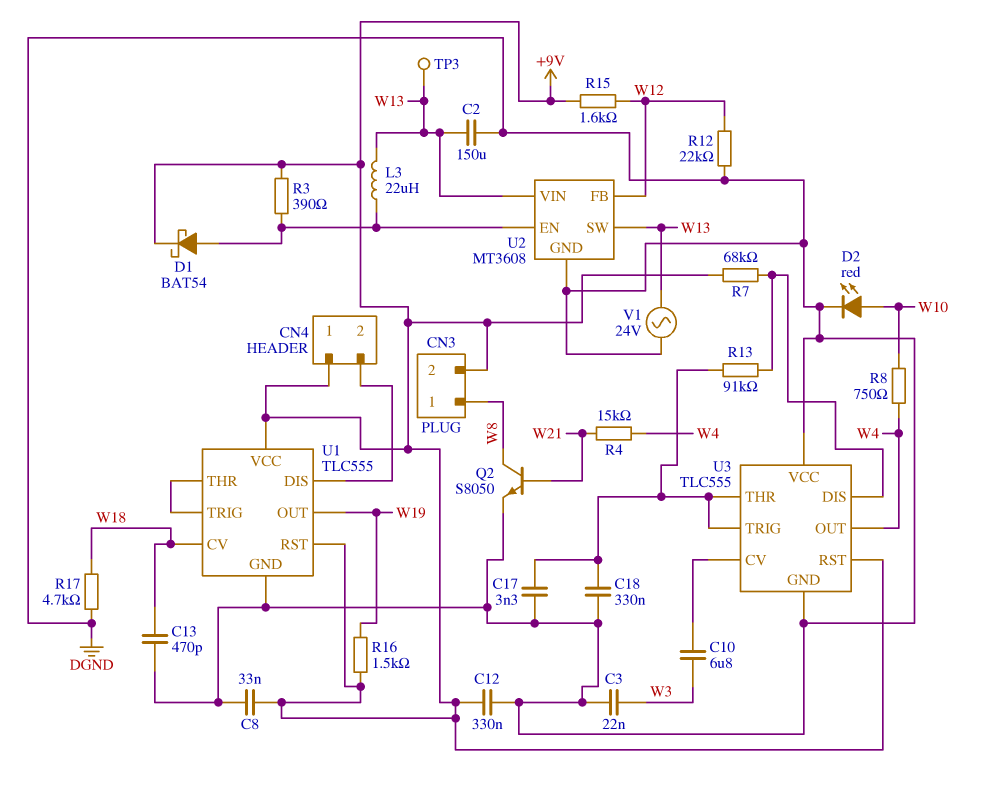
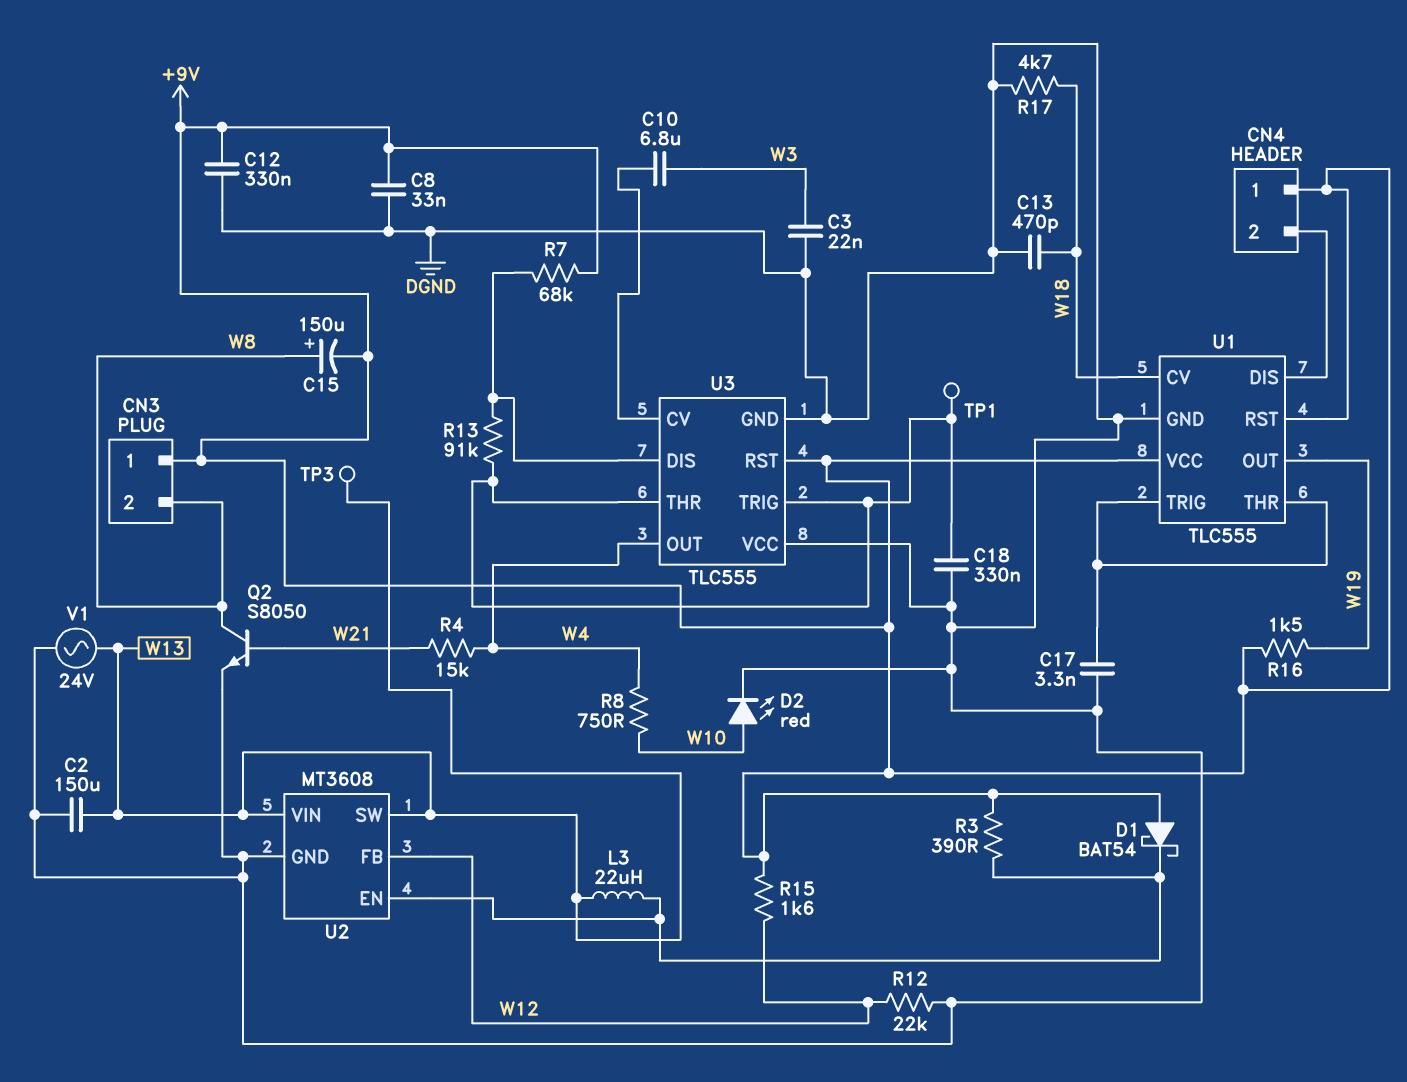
C15: none -> 150uF (plus W8, minus +9V)
C17: 3.3nF (DGND, U3/THR) -> 3.3nF (DGND, U1/THR)
CN3 pin 1: W8 -> +9V
CN3 pin 2: +9V -> W8
D1: schottky BAT54 (A U2/EN, K +9V) -> schottky BAT54 (A +9V, K U2/EN)
TP1: none -> test point (U3/THR)

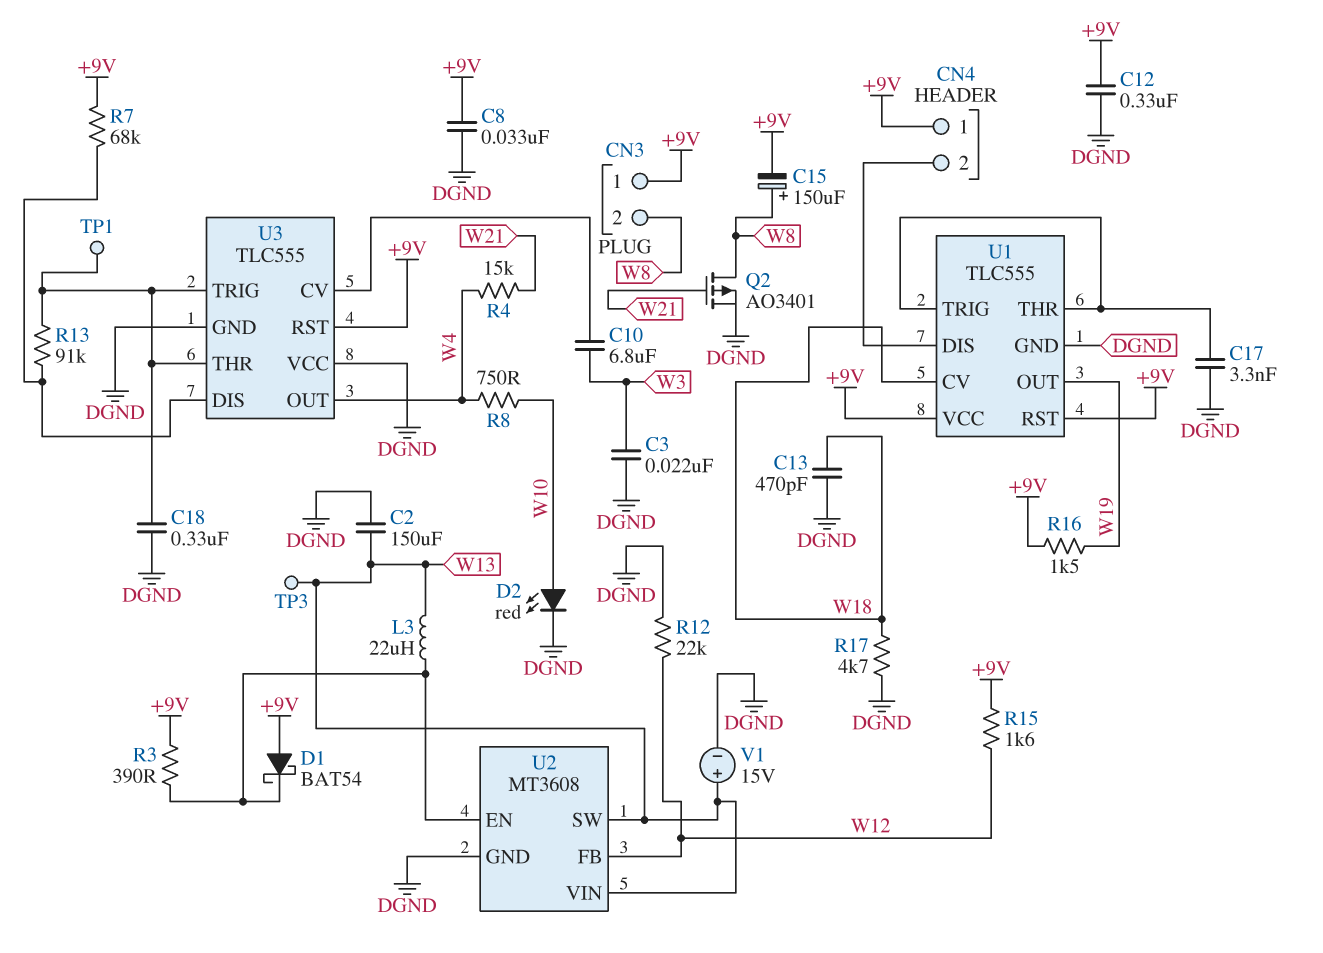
Q2: NPN S8050 (B W21, C W8, E DGND) -> PMOS AO3401 (G W21, D W8, S DGND)
V1: AC 24V (DGND, W13) -> 15V (plus W13, minus DGND)

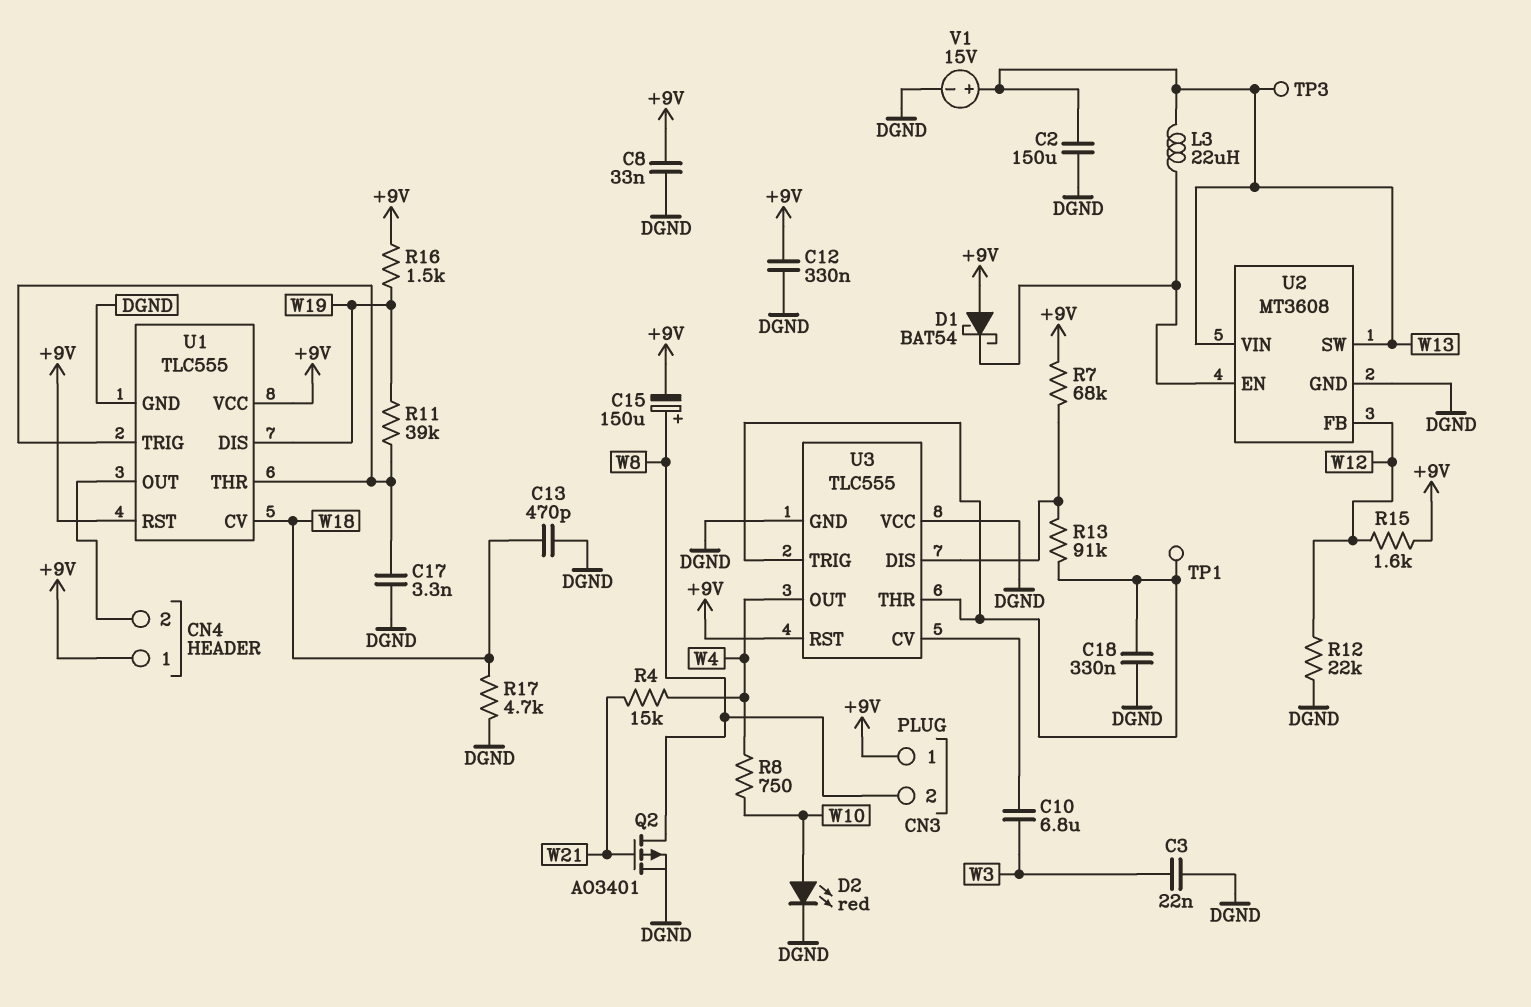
R3: 390 (+9V, U2/EN) -> none
R11: none -> 39k (U1/THR, W19)
U1 pin DIS: CN4/2 -> W19
U1 pin OUT: W19 -> CN4/2

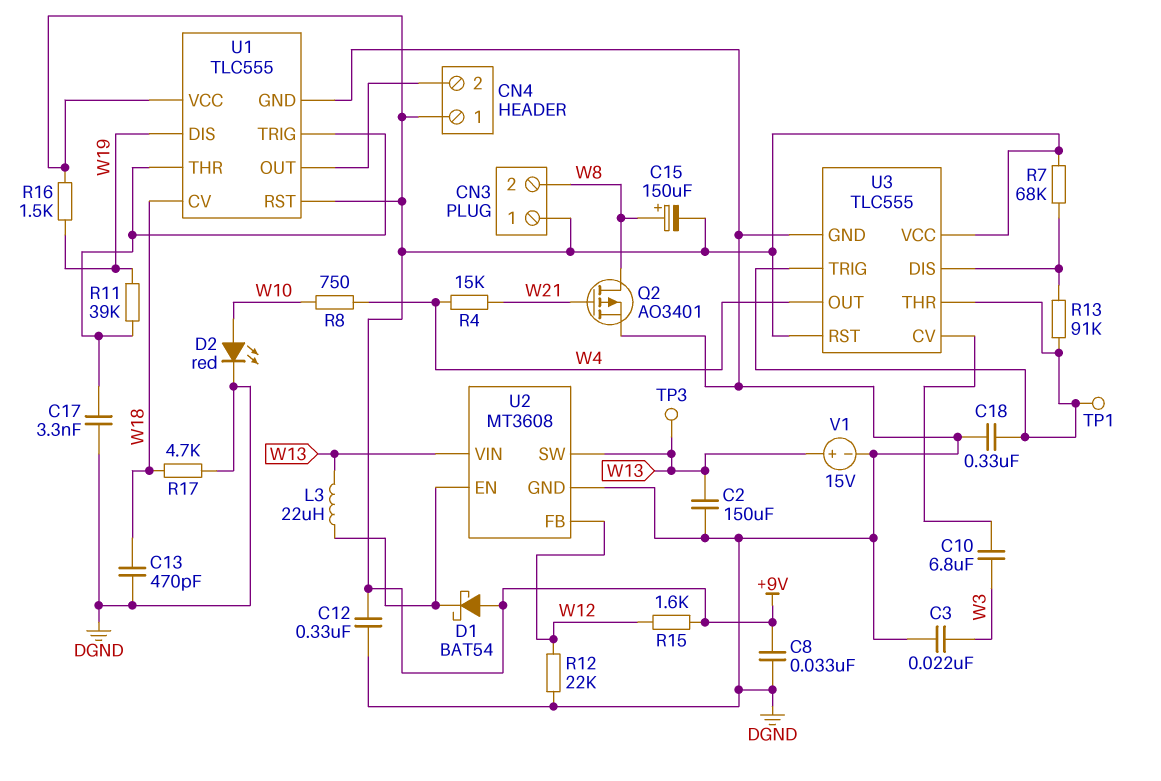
U3 pin VCC: DGND -> +9V

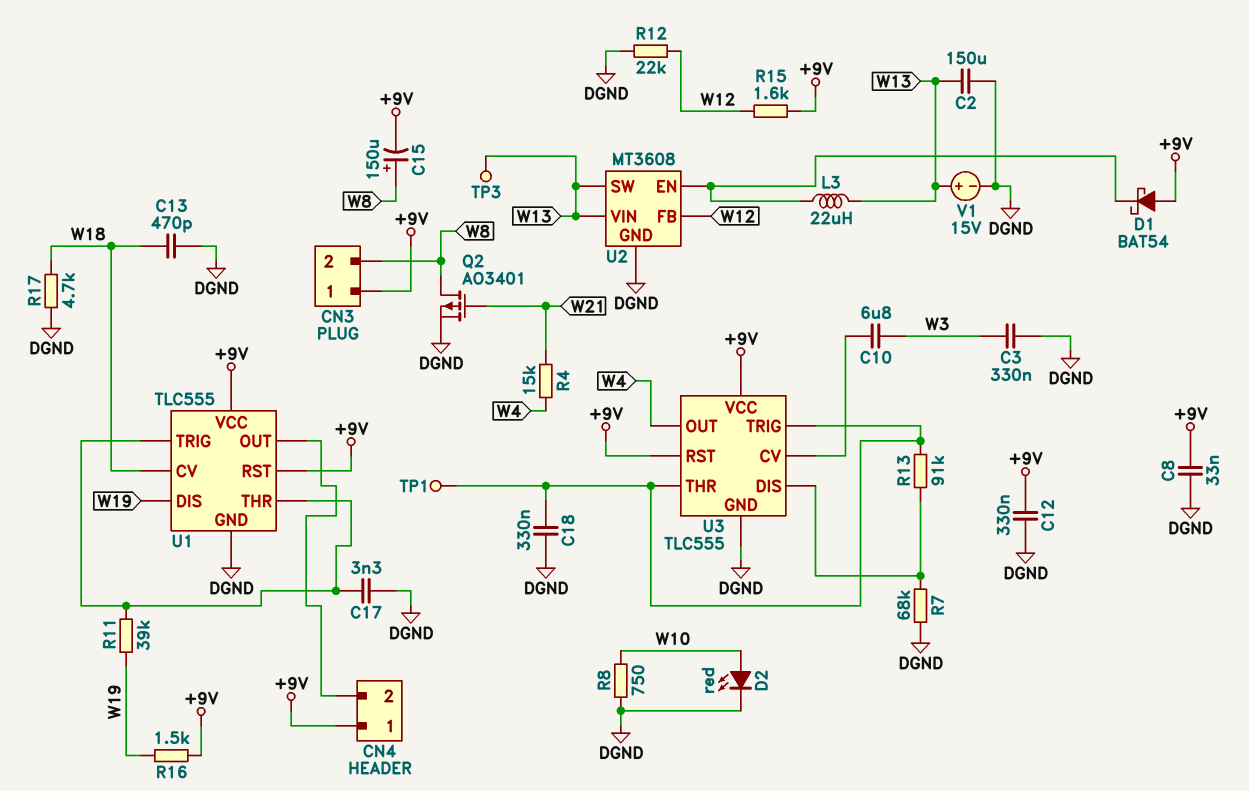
C3: 22nF (DGND, W3) -> 330nF (DGND, W3)
R7: 68k (+9V, U3/DIS) -> 68k (DGND, U3/DIS)
R8: 750 (W4, W10) -> 750 (DGND, W10)

